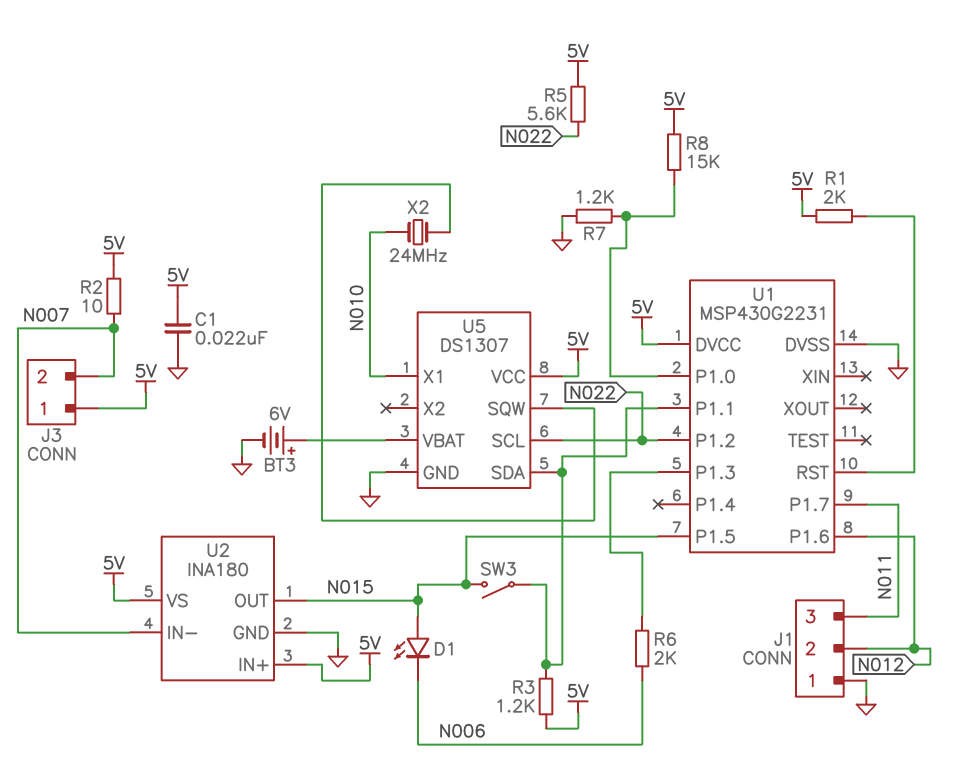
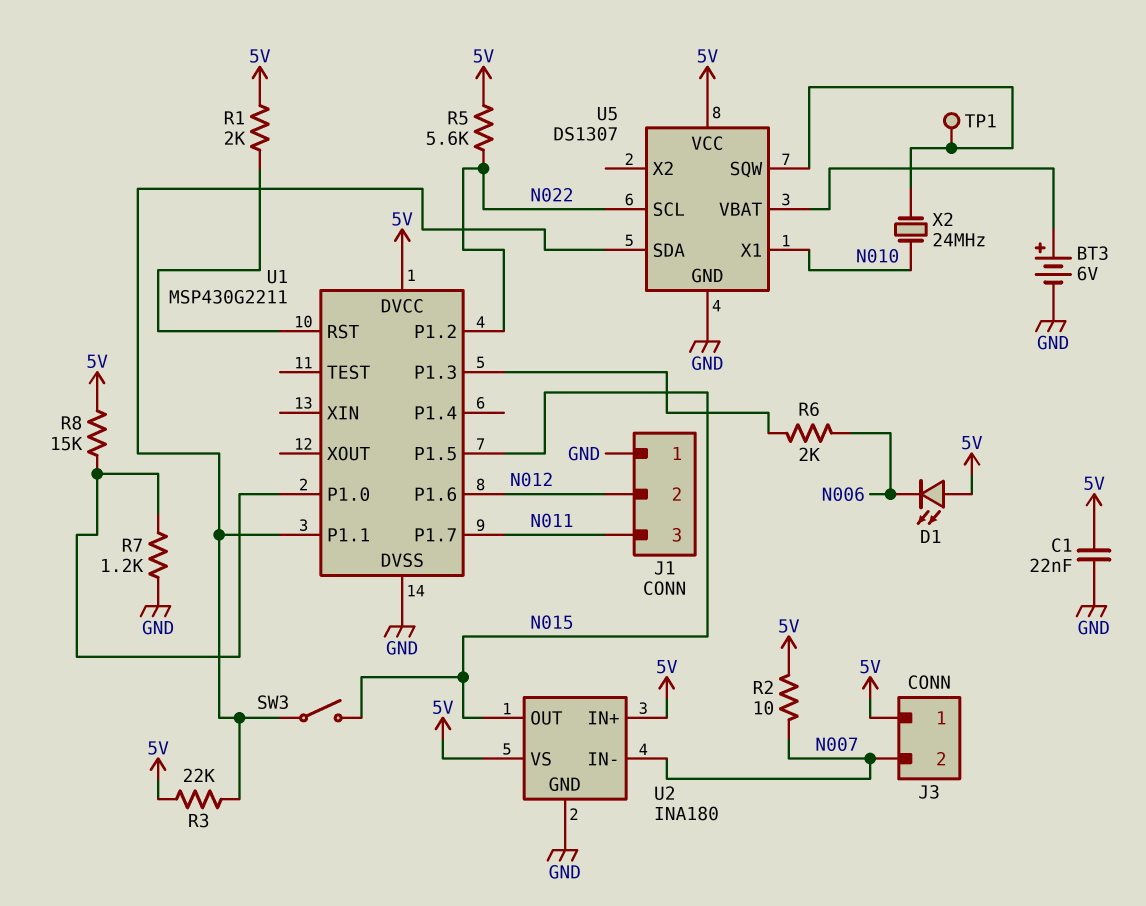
D1: LED (A N015, K N006) -> LED (A 5V, K N006)
R3: 1.2k (5V, U1/P1.1) -> 22k (5V, U1/P1.1)
TP1: none -> test point (U5/SQW)
U1: MSP430G2231 -> MSP430G2211

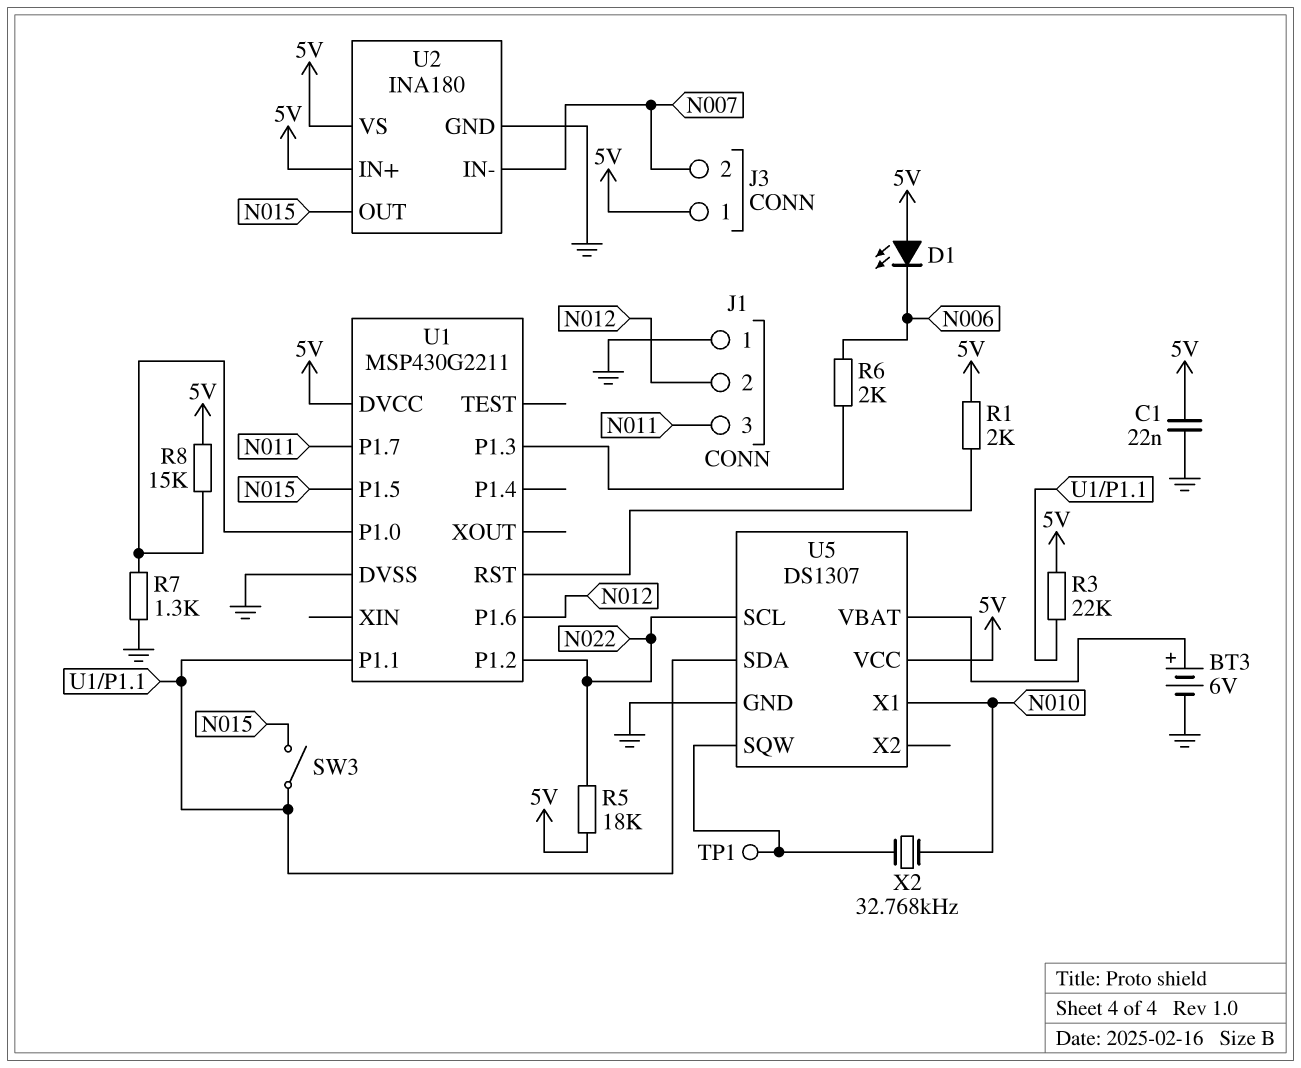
R2: 10 (5V, N007) -> none
R5: 5.6k (5V, N022) -> 18k (5V, N022)
R7: 1.2k (GND, U1/P1.0) -> 1.3k (GND, U1/P1.0)
X2: 24MHz (N010, U5/SQW) -> 32.768kHz (N010, U5/SQW)

